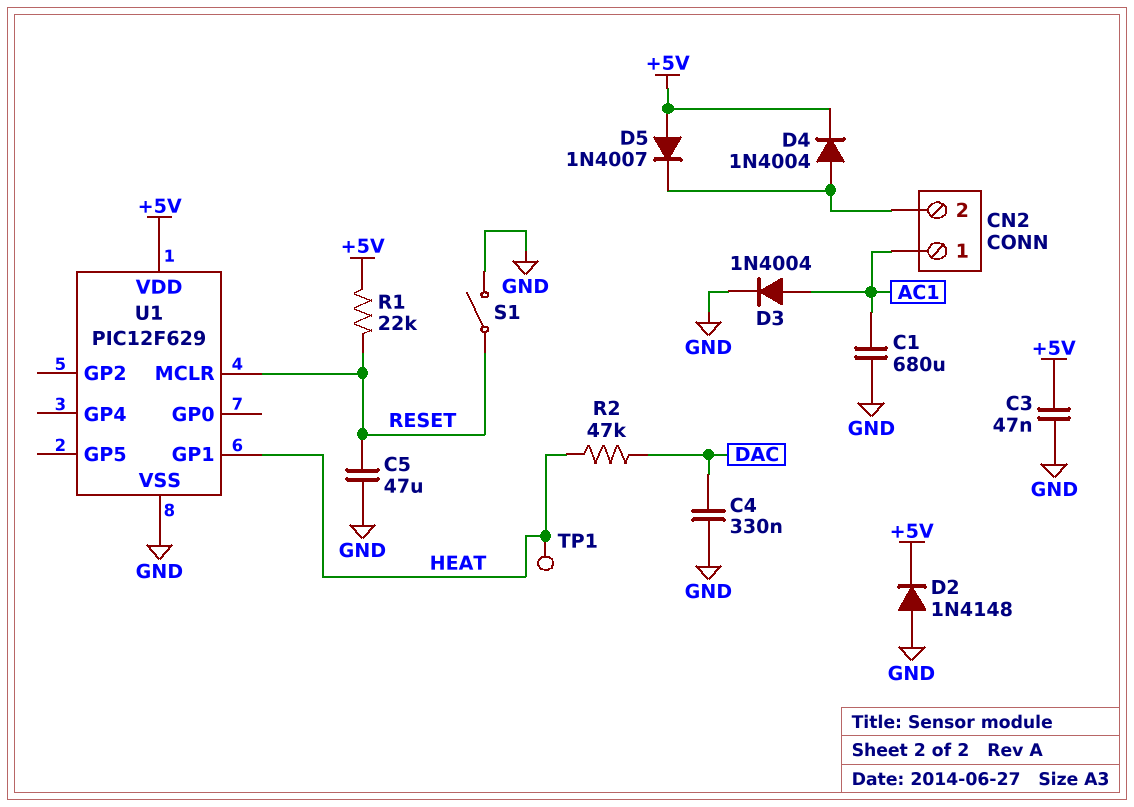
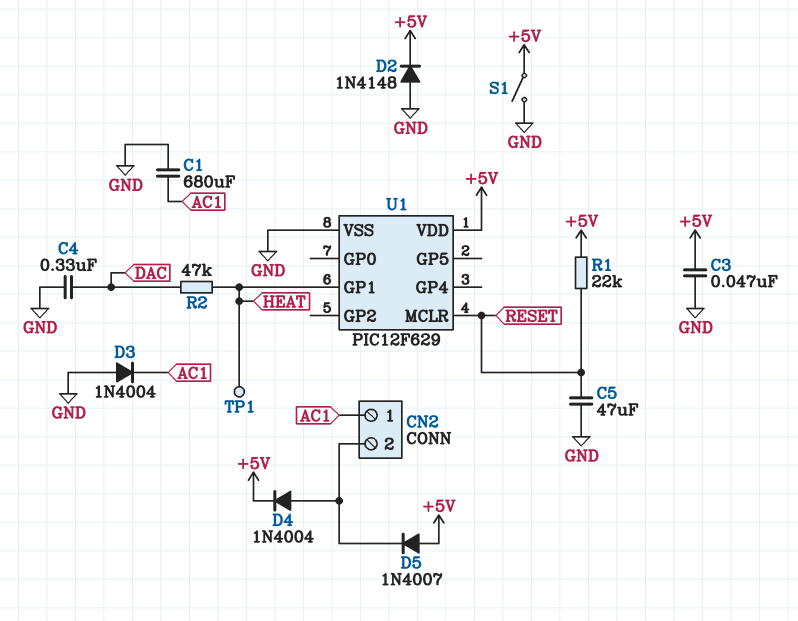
D3: diode 1N4004 (A AC1, K GND) -> diode 1N4004 (A GND, K AC1)
S1: switch (GND, RESET) -> switch (+5V, GND)

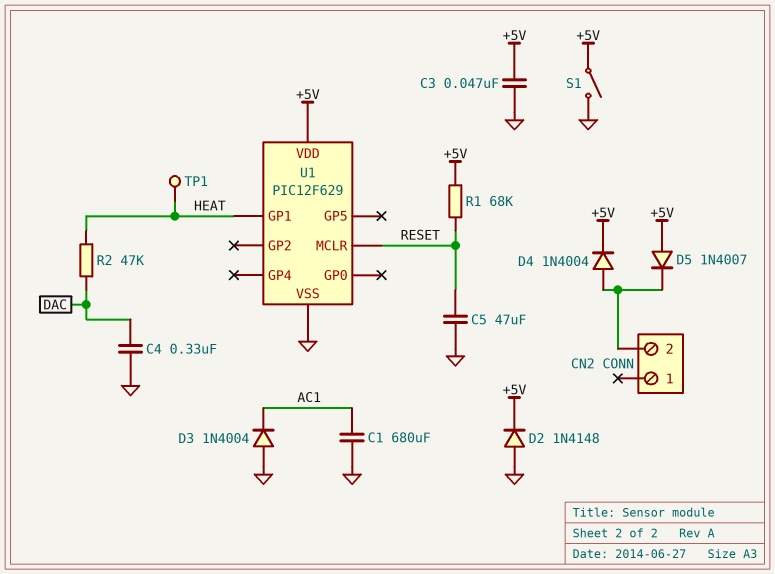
CN2 pin 1: AC1 -> none
R1: 22k (+5V, RESET) -> 68k (+5V, RESET)

